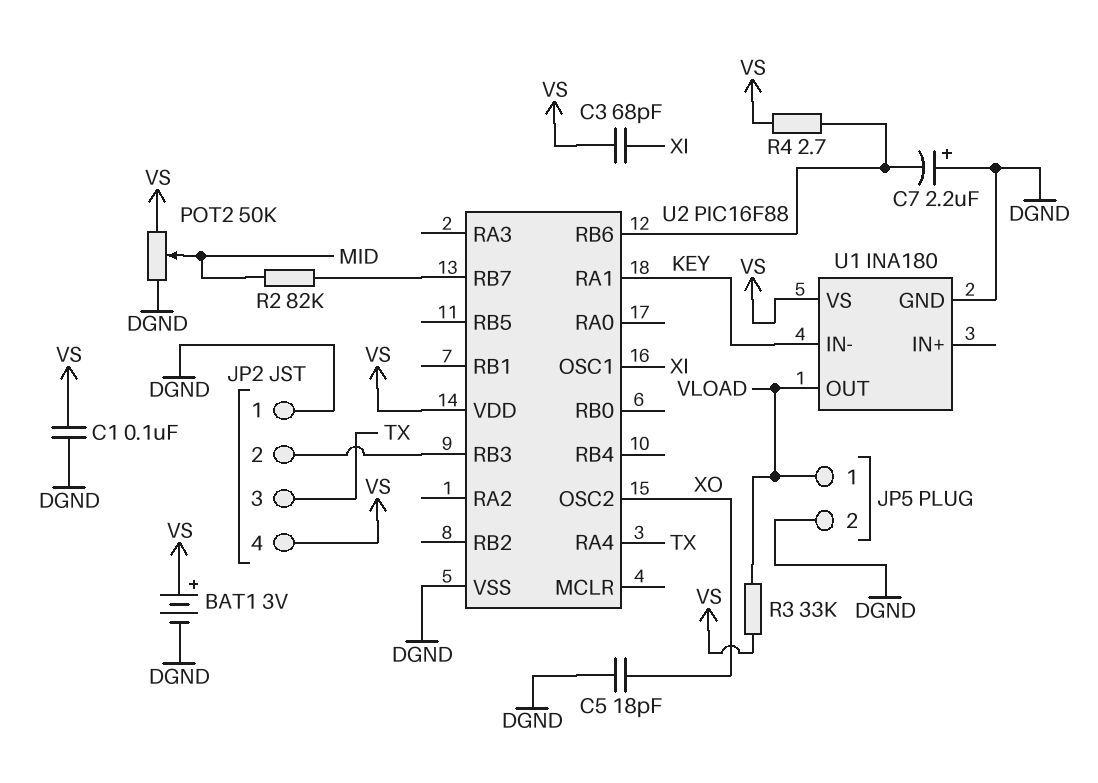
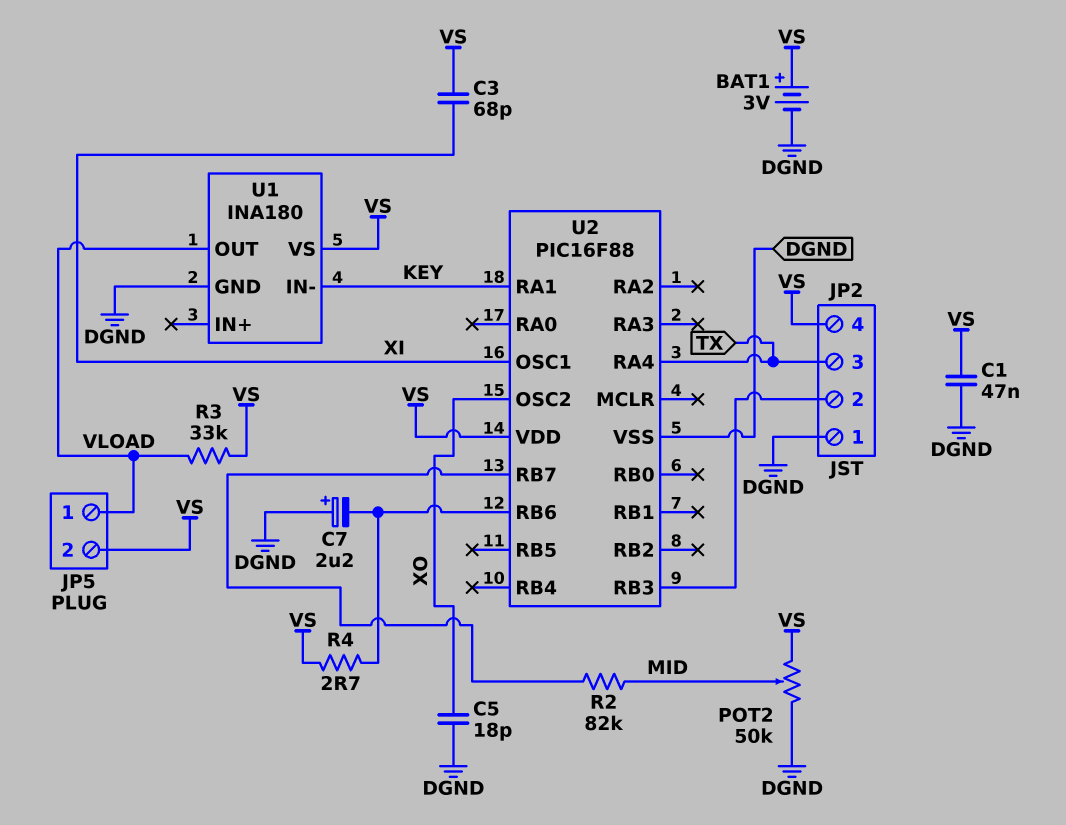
C1: 100nF (DGND, VS) -> 47nF (DGND, VS)
JP5 pin 2: DGND -> VS

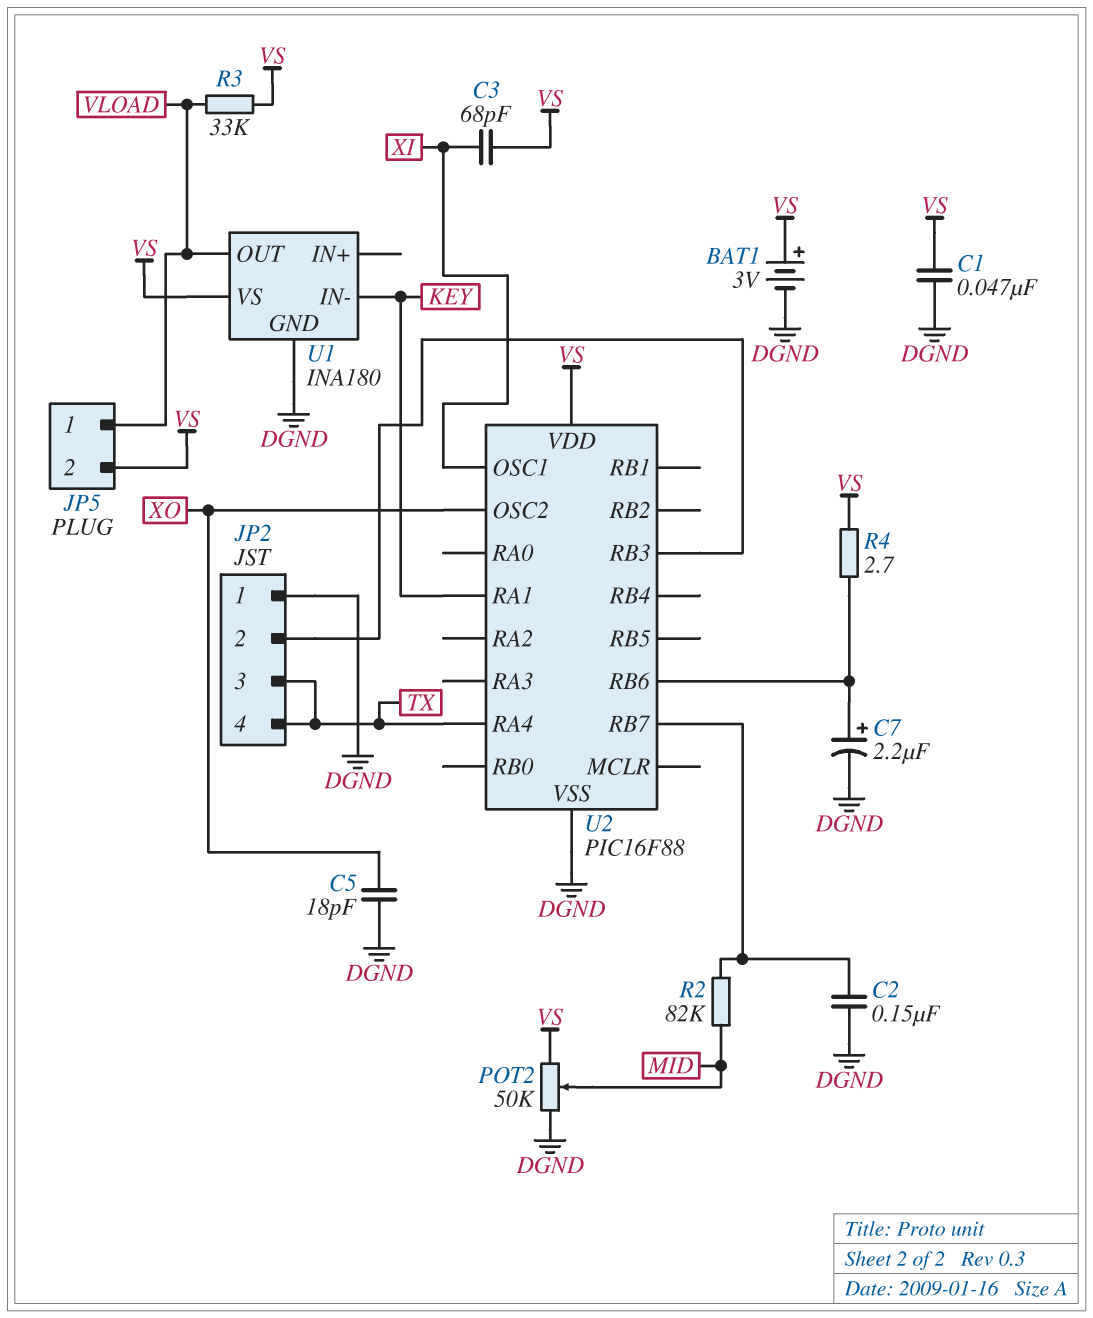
C2: none -> 150nF (DGND, U2/RB7)
C7: 2.2uF (plus DGND, minus U2/RB6) -> 2.2uF (plus U2/RB6, minus DGND)
JP2 pin 4: VS -> TX

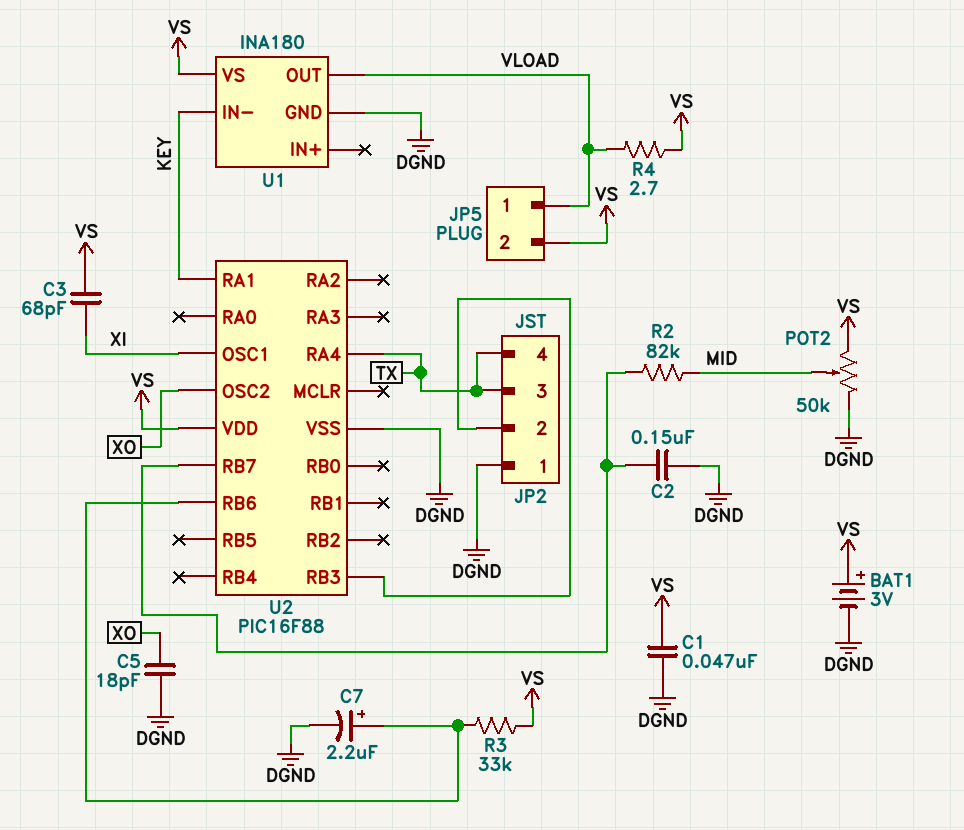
R3: 33k (VLOAD, VS) -> 33k (U2/RB6, VS)
R4: 2.7 (U2/RB6, VS) -> 2.7 (VLOAD, VS)

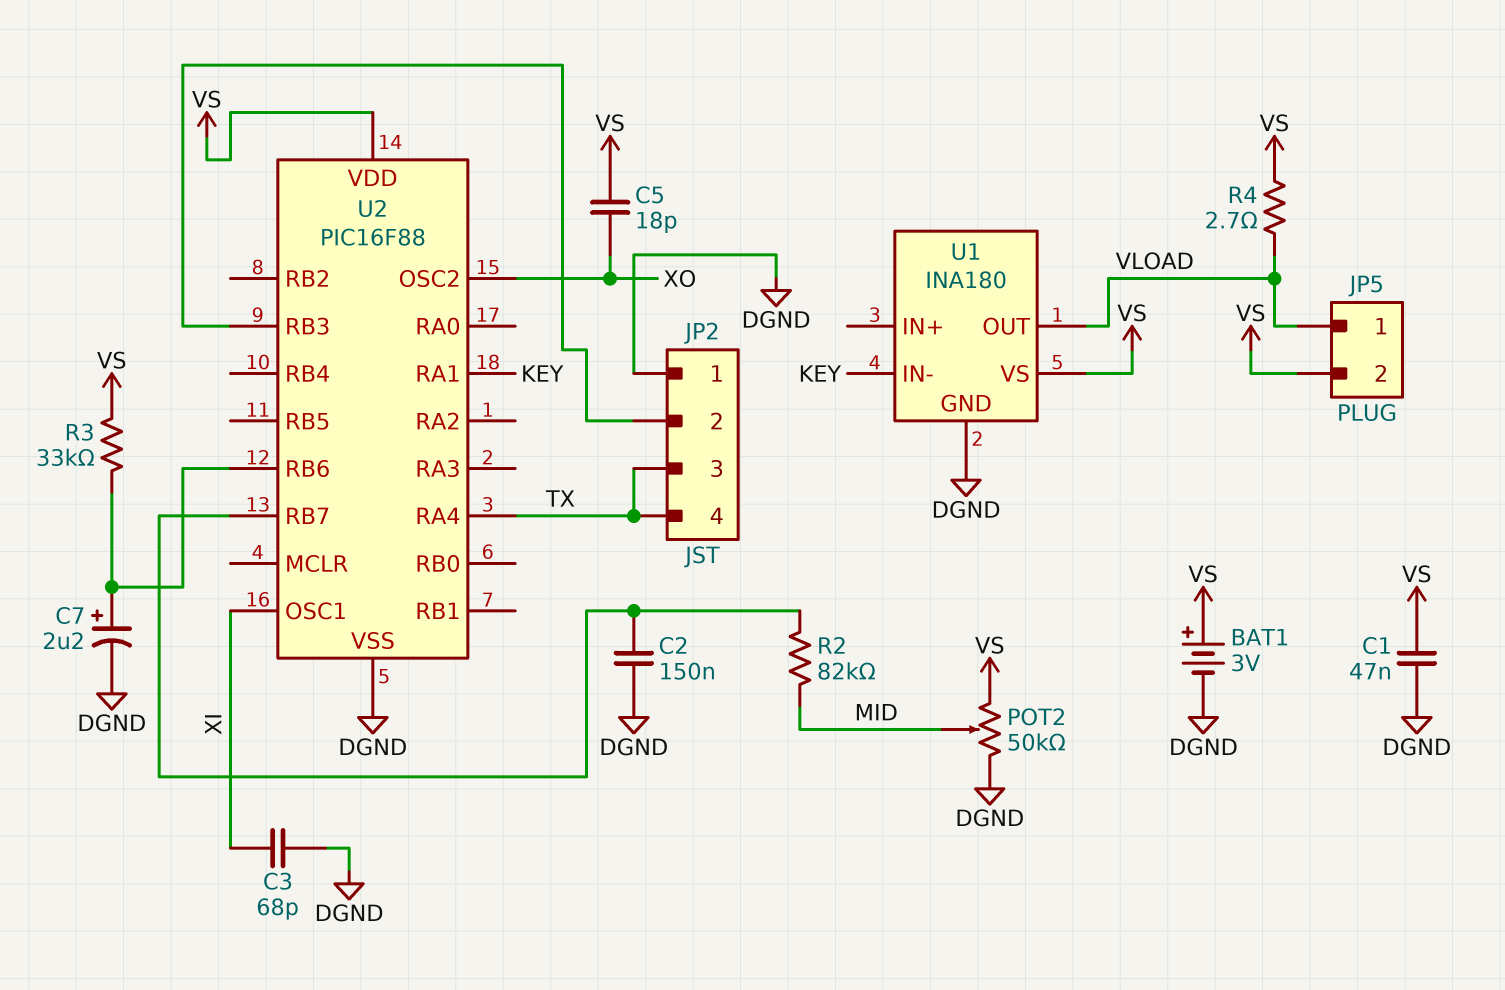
C3: 68pF (VS, XI) -> 68pF (DGND, XI)
C5: 18pF (DGND, XO) -> 18pF (VS, XO)

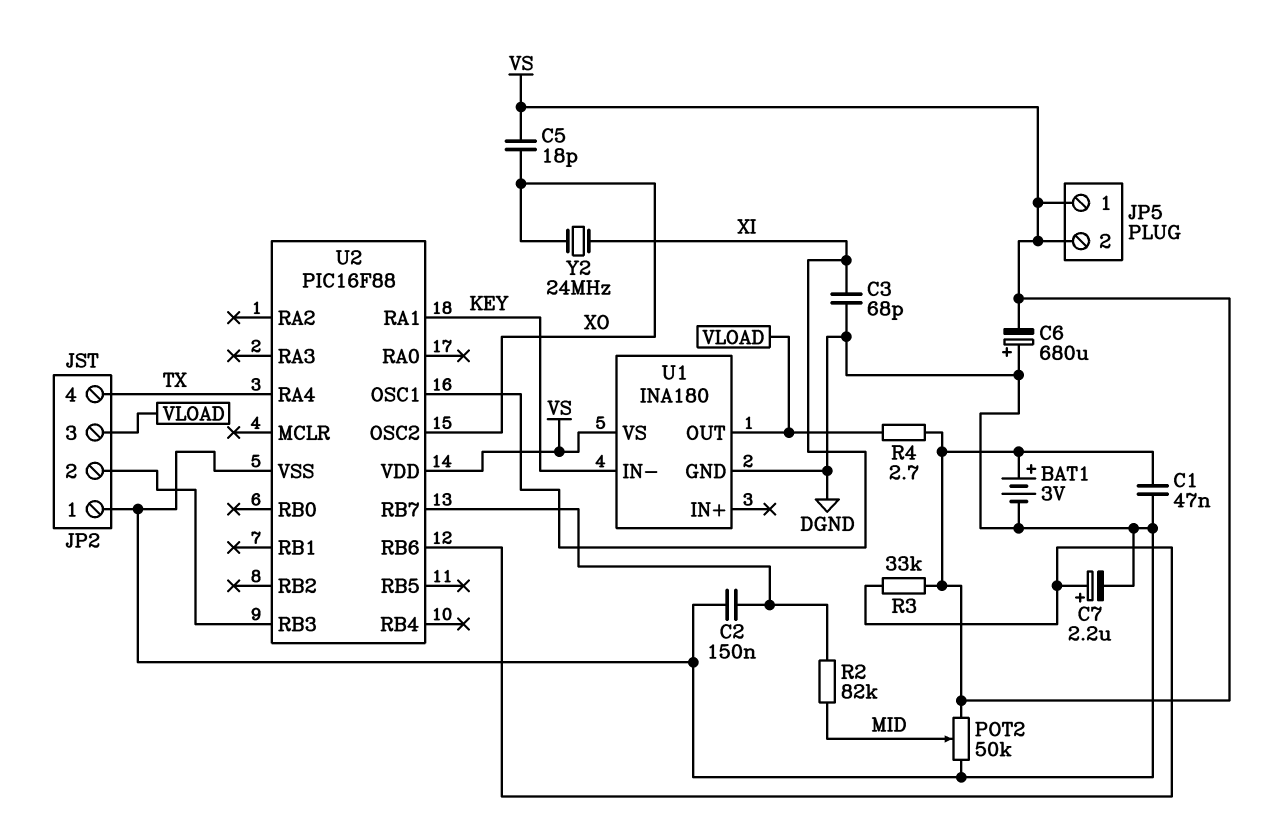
C6: none -> 680uF (plus DGND, minus VS)
JP2 pin 3: TX -> VLOAD
JP5 pin 1: VLOAD -> VS
Y2: none -> 24MHz (XI, XO)

